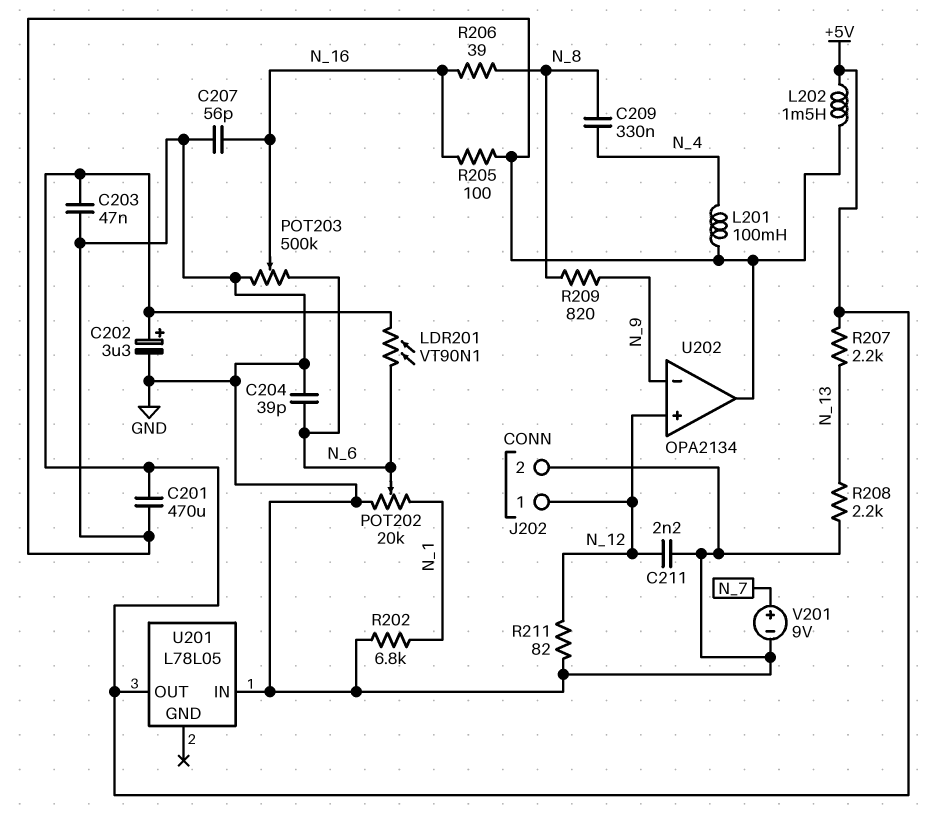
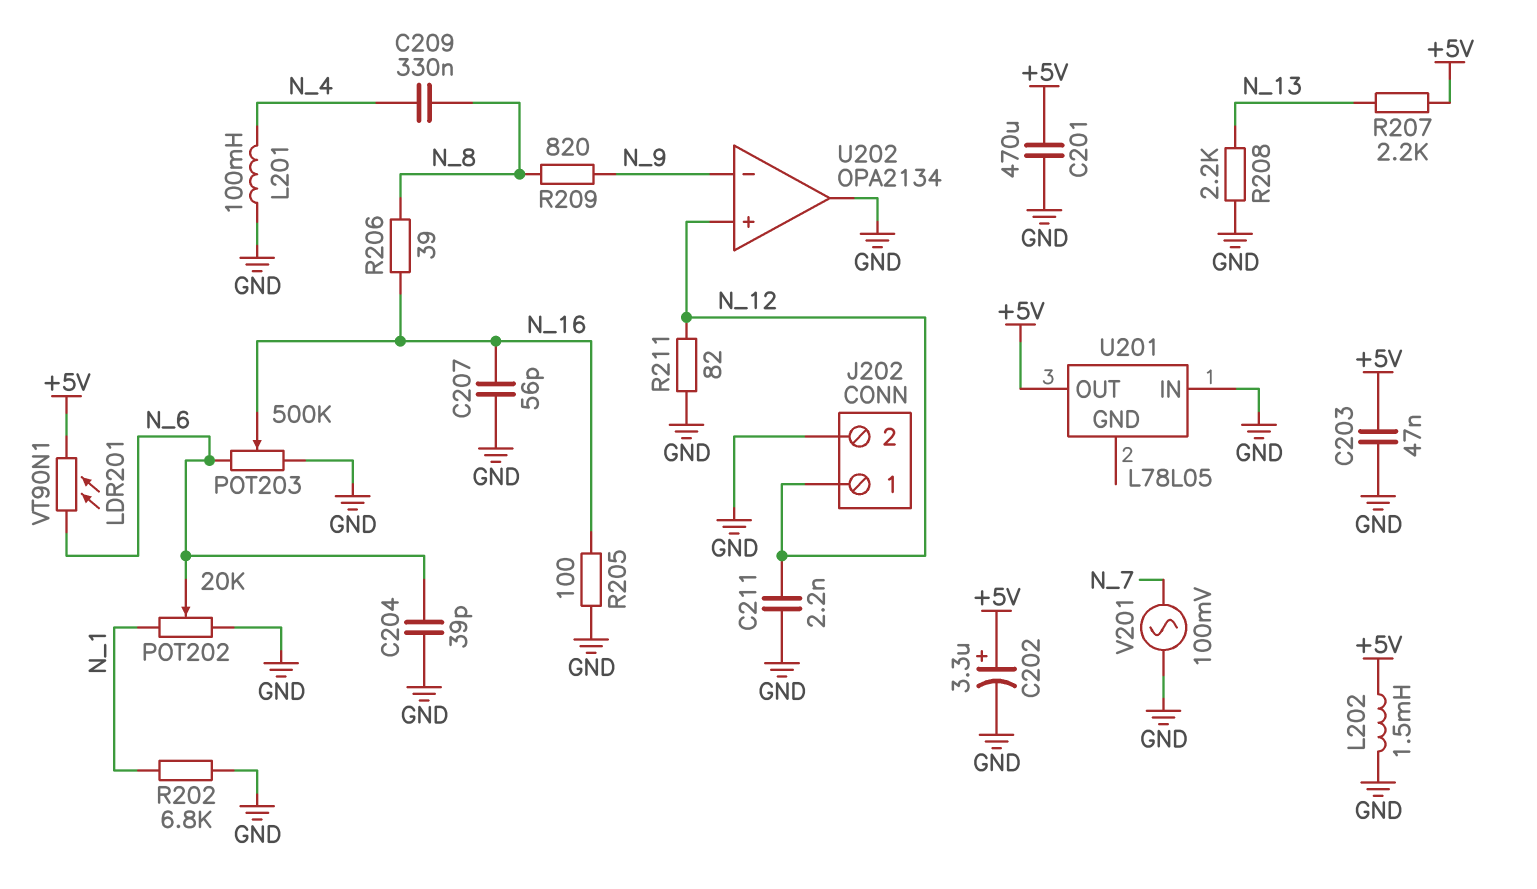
V201: 9V (plus N_7, minus GND) -> AC 100mV (GND, N_7)

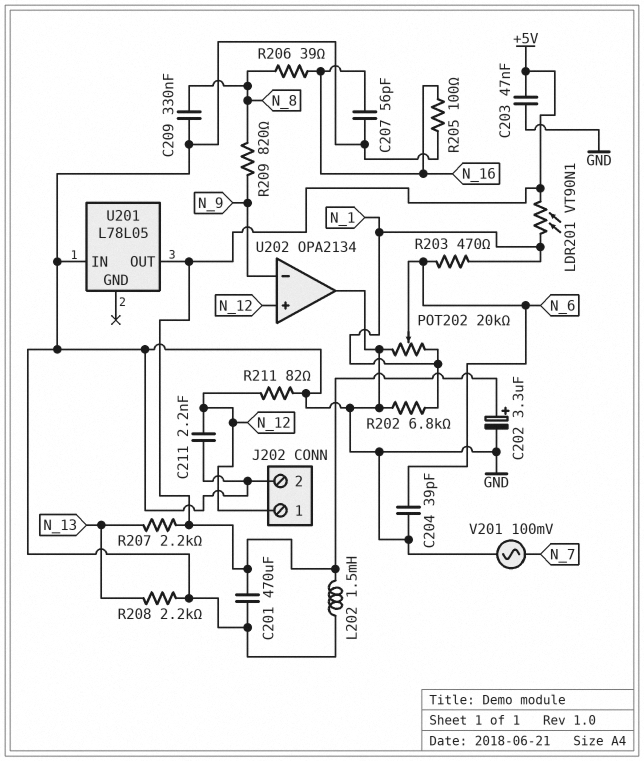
C209: 330nF (N_4, N_8) -> 330nF (GND, N_8)
L201: 100mH (GND, N_4) -> none
LDR201: VT90N1 (+5V, N_6) -> VT90N1 (+5V, N_1)
POT203: 500k (GND, N_6, wiper N_16) -> none
R203: none -> 470 (N_1, N_6)

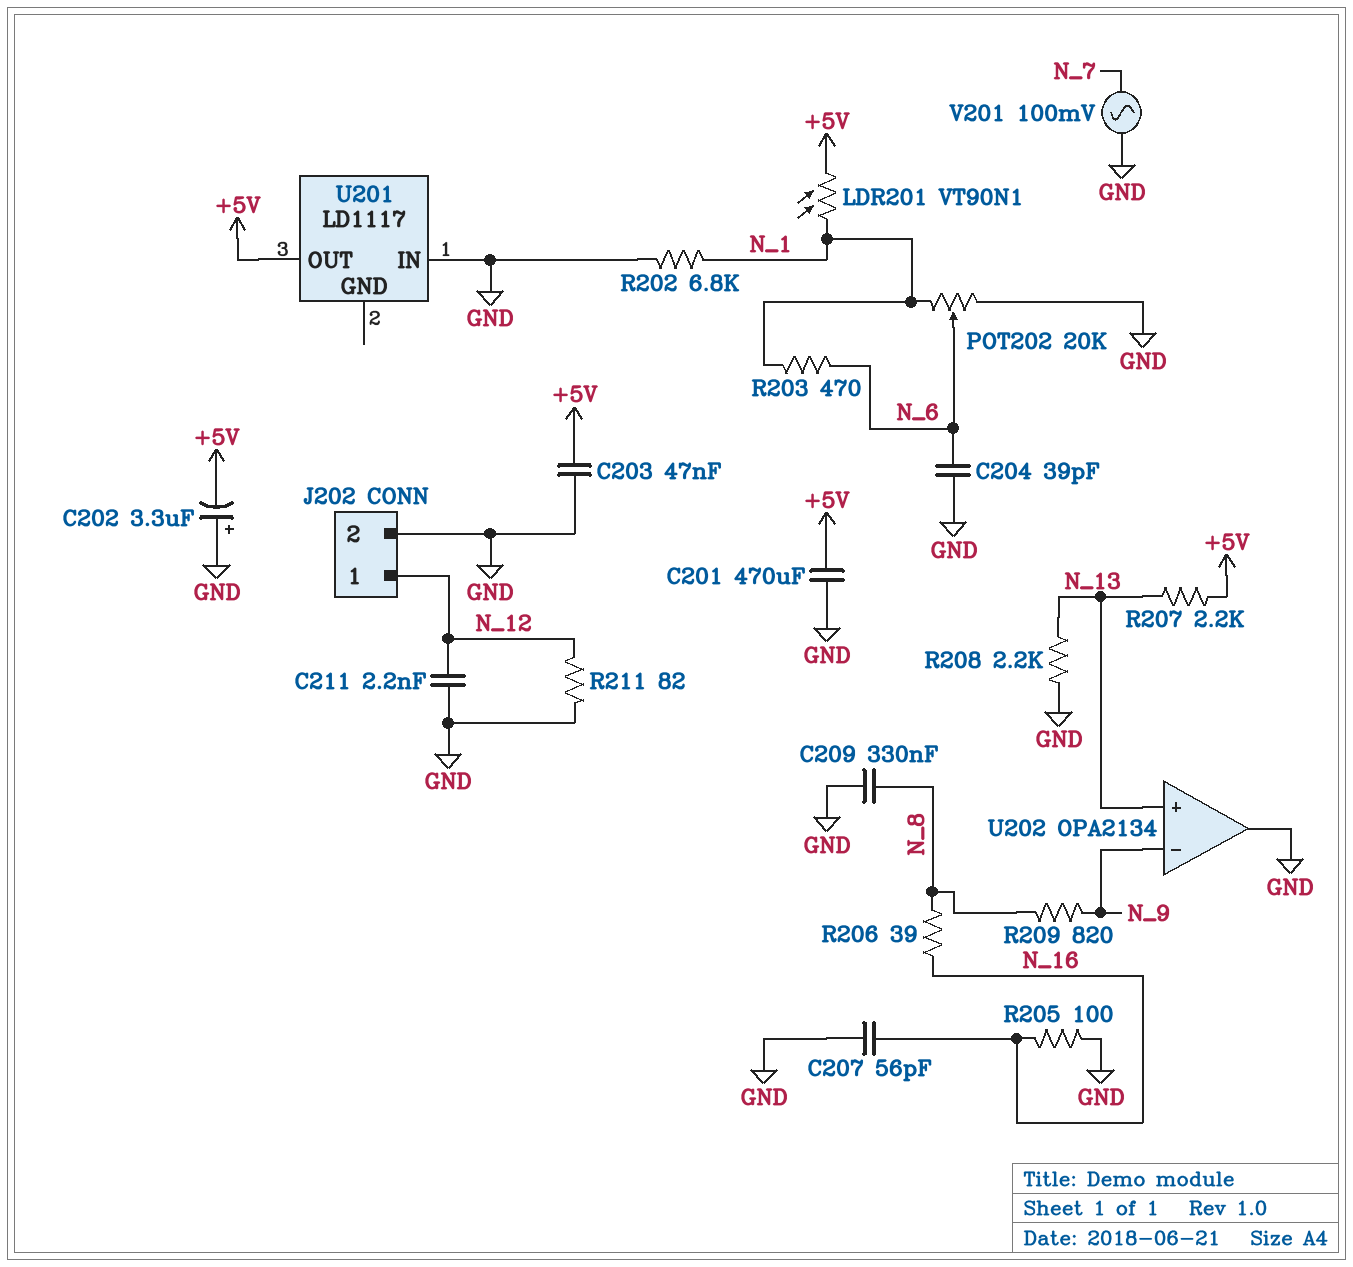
C202: 3.3uF (plus +5V, minus GND) -> 3.3uF (plus GND, minus +5V)
L202: 1.5mH (+5V, GND) -> none
U201: L78L05 -> LD1117
U202 pin in+: N_12 -> N_13

